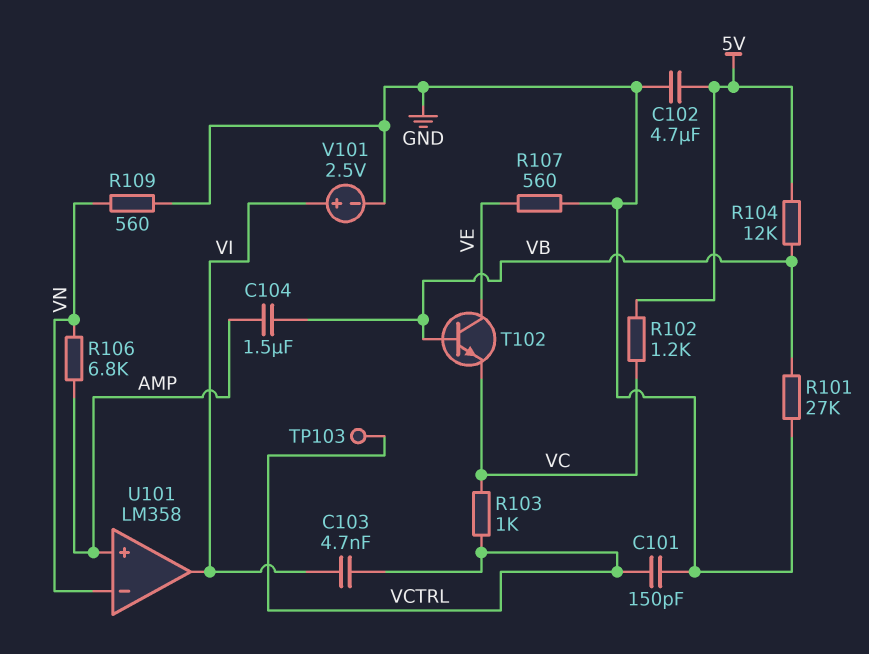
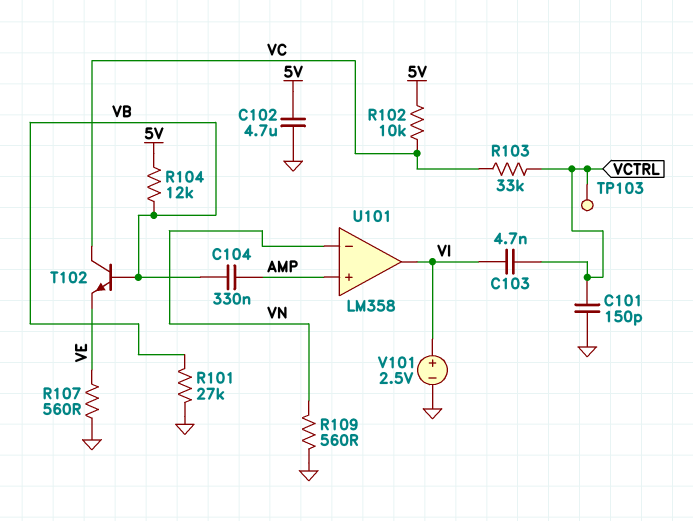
C104: 1.5uF (AMP, VB) -> 330nF (AMP, VB)
R102: 1.2k (5V, VC) -> 10k (5V, VC)
R103: 1k (VC, VCTRL) -> 33k (VC, VCTRL)
R106: 6.8k (AMP, VN) -> none
T102: NPN (B VB, C VE, E VC) -> NPN (B VB, C VC, E VE)

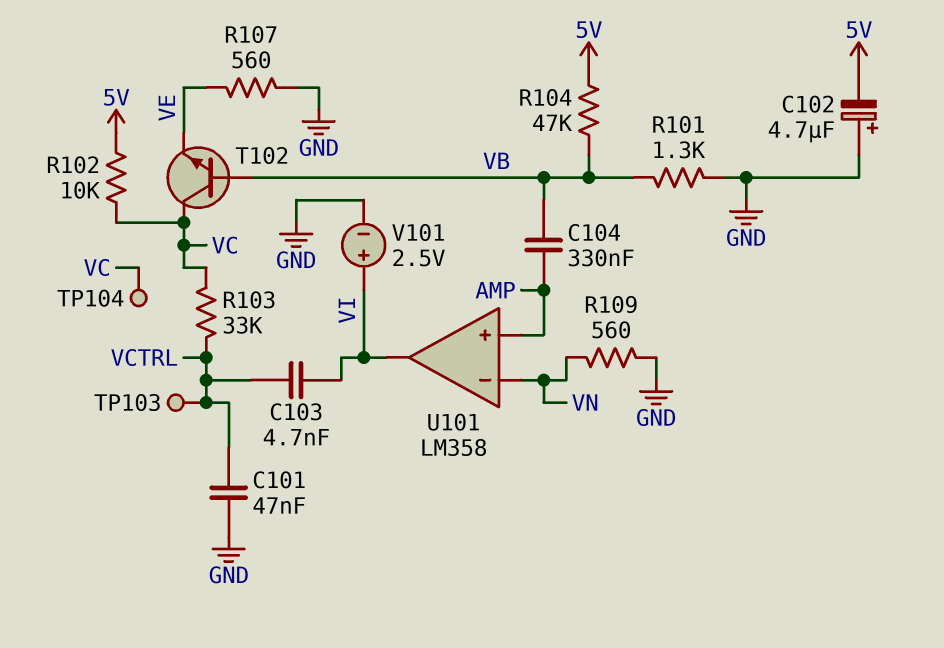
C101: 150pF (GND, VCTRL) -> 47nF (GND, VCTRL)
C102: 4.7uF (5V, GND) -> 4.7uF (plus GND, minus 5V)
R101: 27k (GND, VB) -> 1.3k (GND, VB)
R104: 12k (5V, VB) -> 47k (5V, VB)
TP104: none -> test point (VC)

